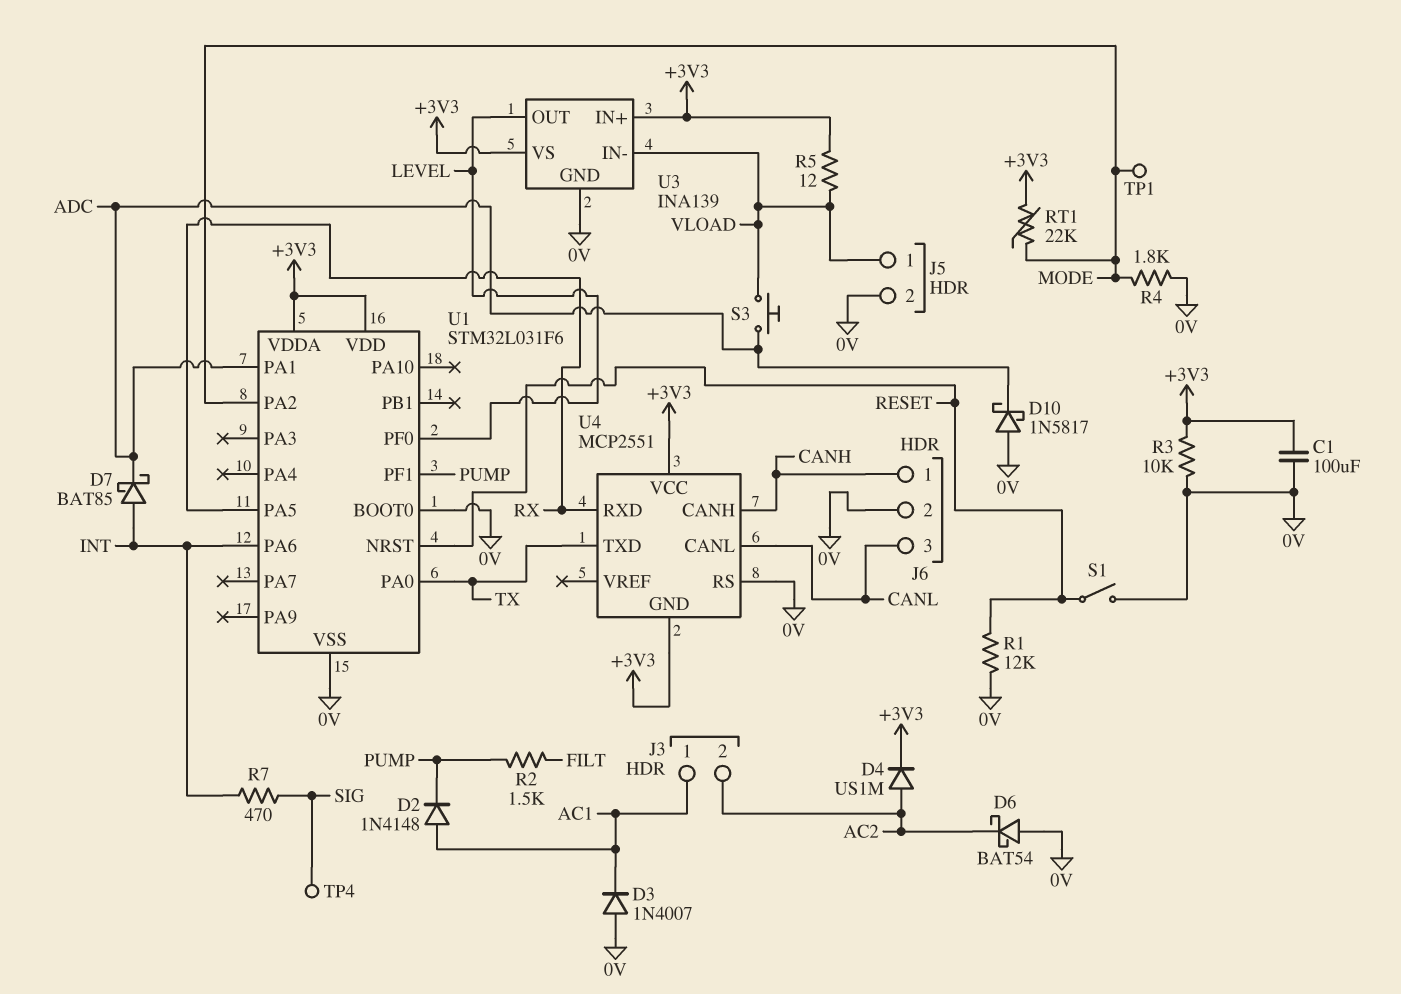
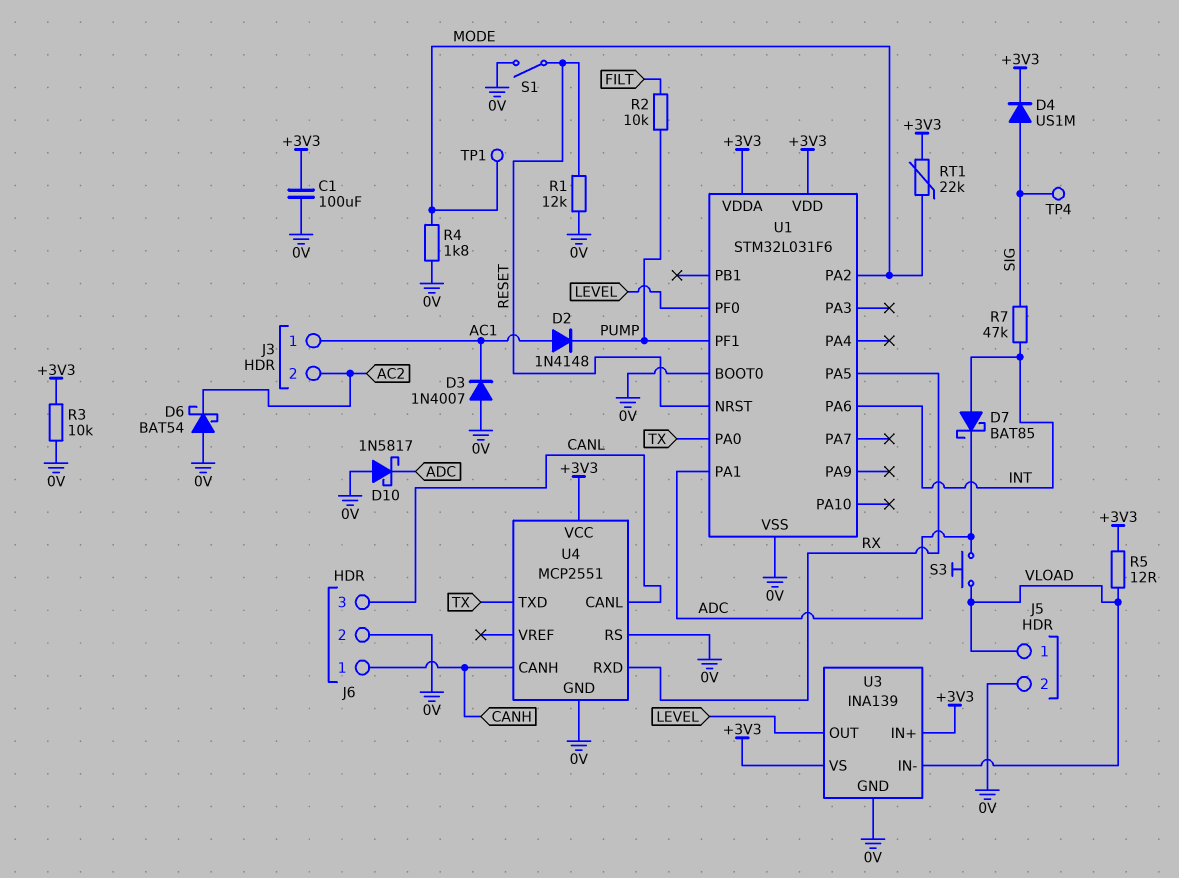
D4: diode US1M (A AC2, K +3V3) -> diode US1M (A SIG, K +3V3)
R2: 1.5k (FILT, PUMP) -> 10k (FILT, PUMP)
R7: 470 (INT, SIG) -> 47k (INT, SIG)
U4 pin GND: +3V3 -> 0V

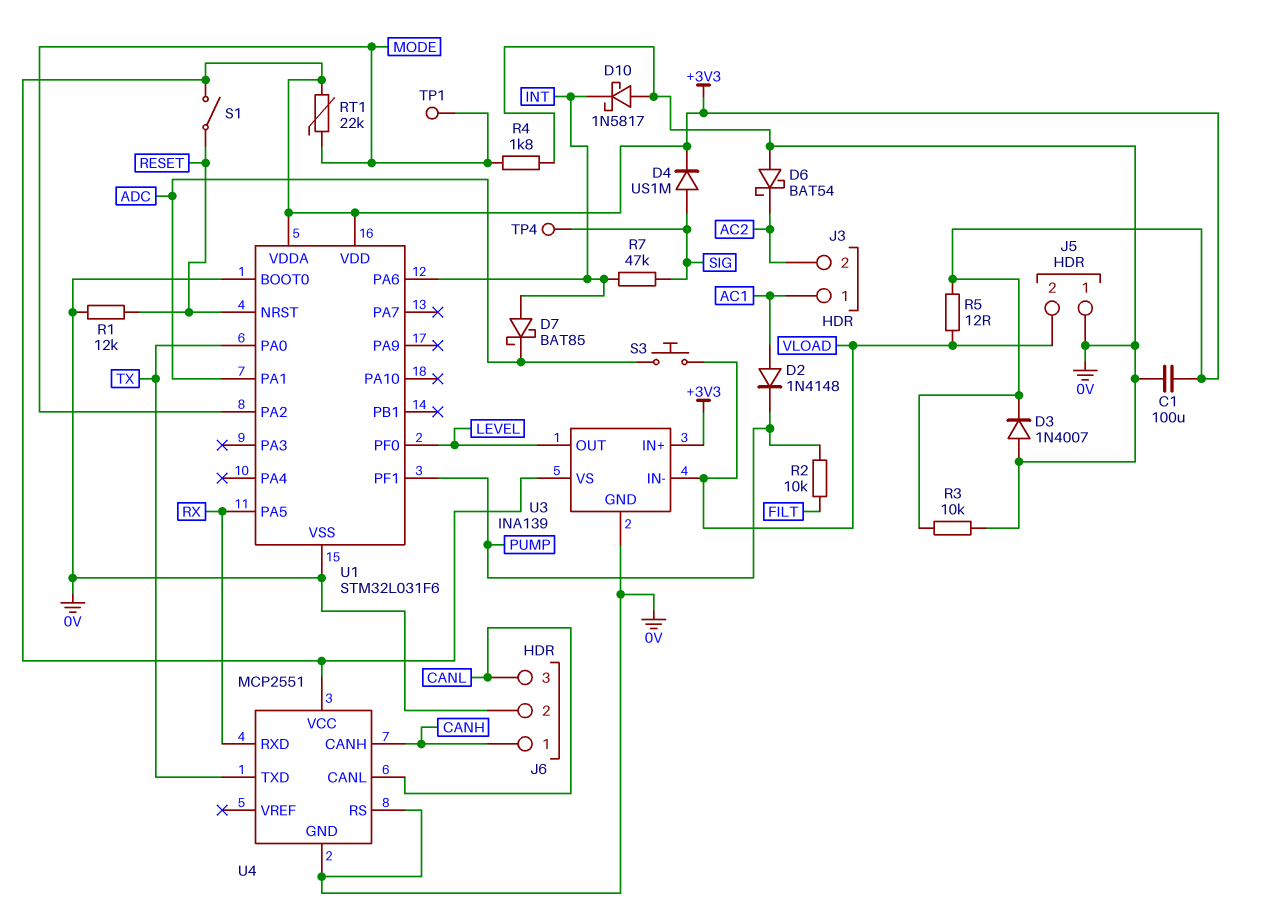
D3: diode 1N4007 (A 0V, K AC1) -> diode 1N4007 (A 0V, K +3V3)
D10: schottky 1N5817 (A 0V, K ADC) -> schottky 1N5817 (A 0V, K INT)
J5 pin 1: VLOAD -> 0V
J5 pin 2: 0V -> VLOAD
S1: switch (0V, RESET) -> switch (+3V3, RESET)

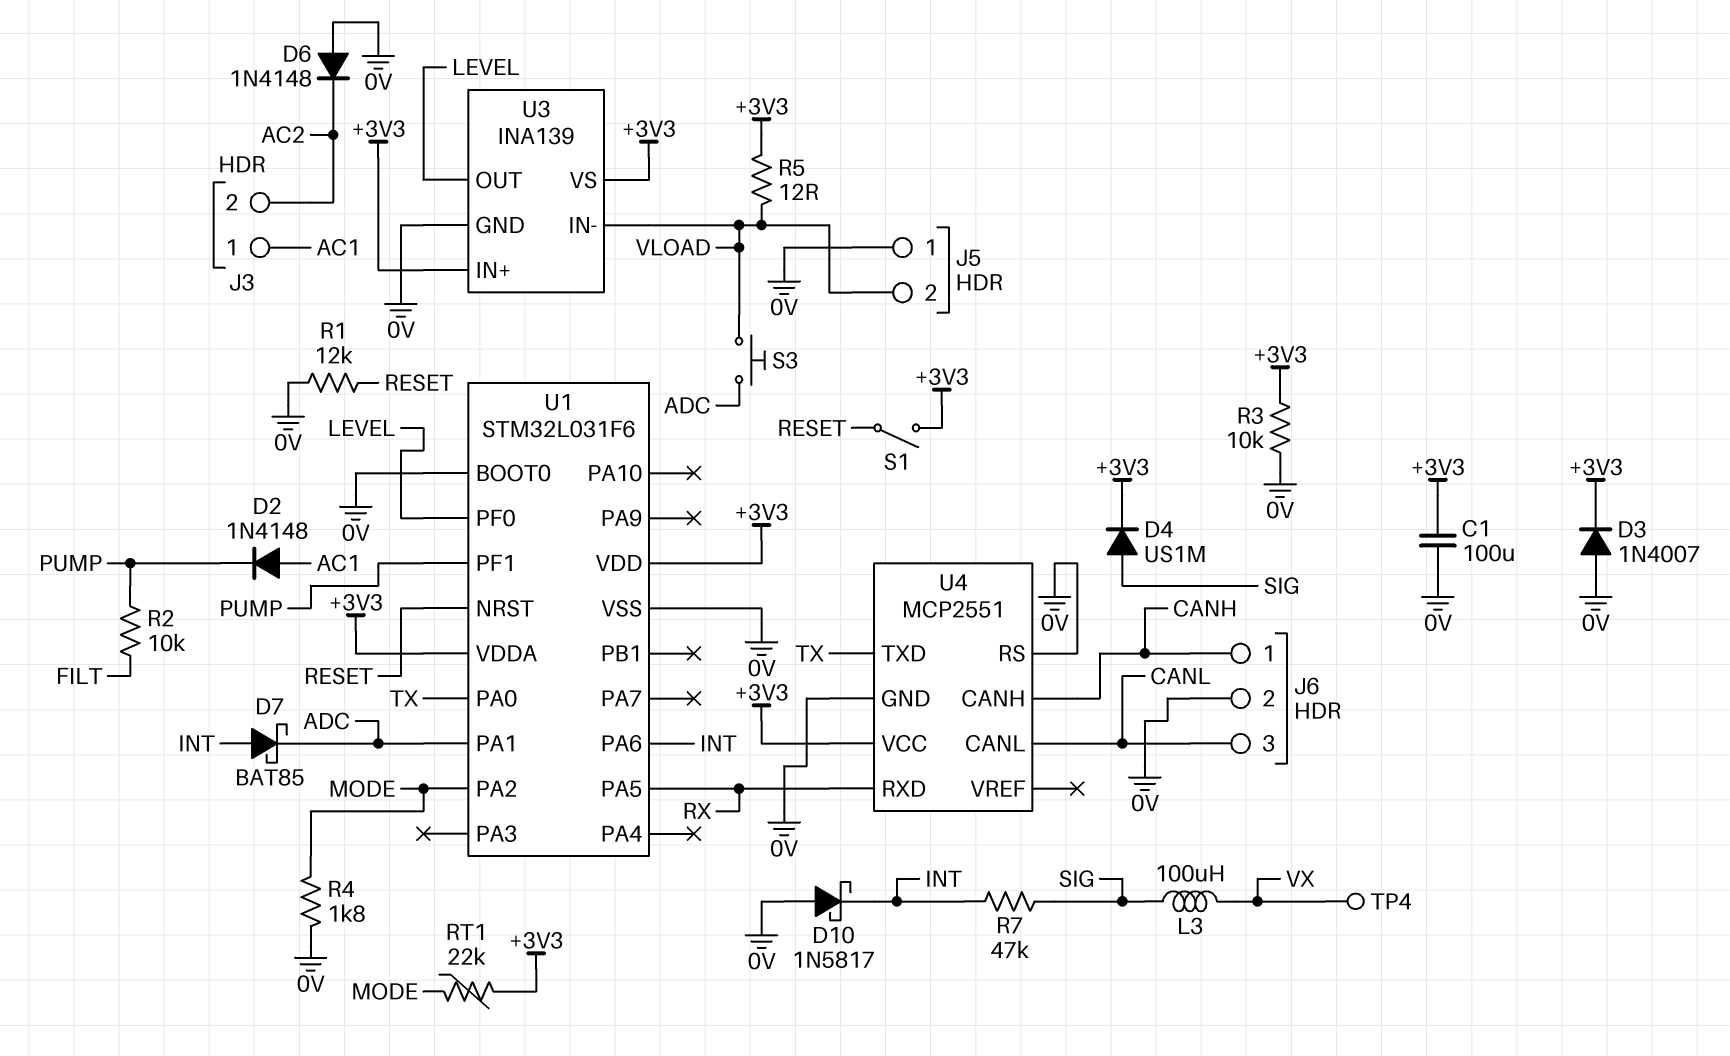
D6: schottky BAT54 (A 0V, K AC2) -> diode 1N4148 (A 0V, K AC2)
L3: none -> 100uH (SIG, VX)
TP1: test point (MODE) -> none
TP4: test point (SIG) -> test point (VX)

